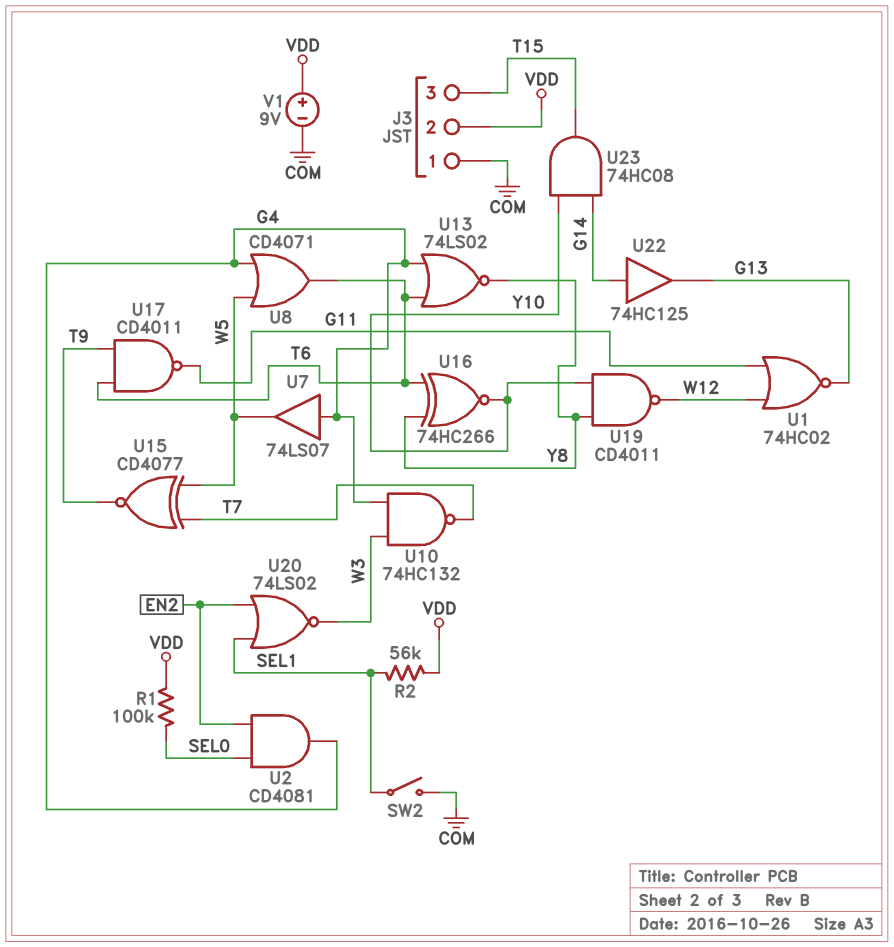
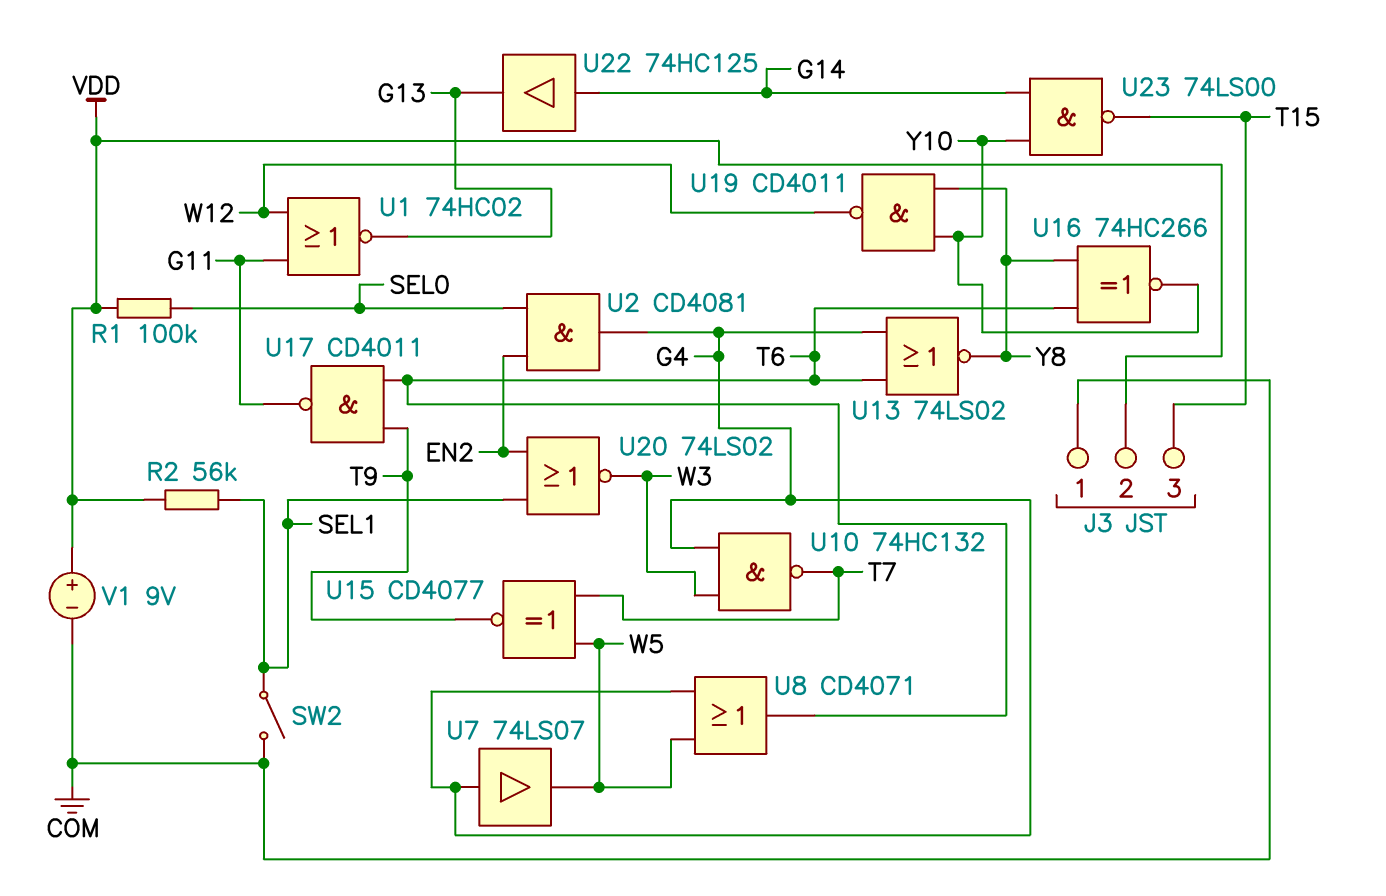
U23: AND 74HC08 (in G14, in Y10, out T15) -> NAND 74LS00 (in G14, in Y10, out T15)

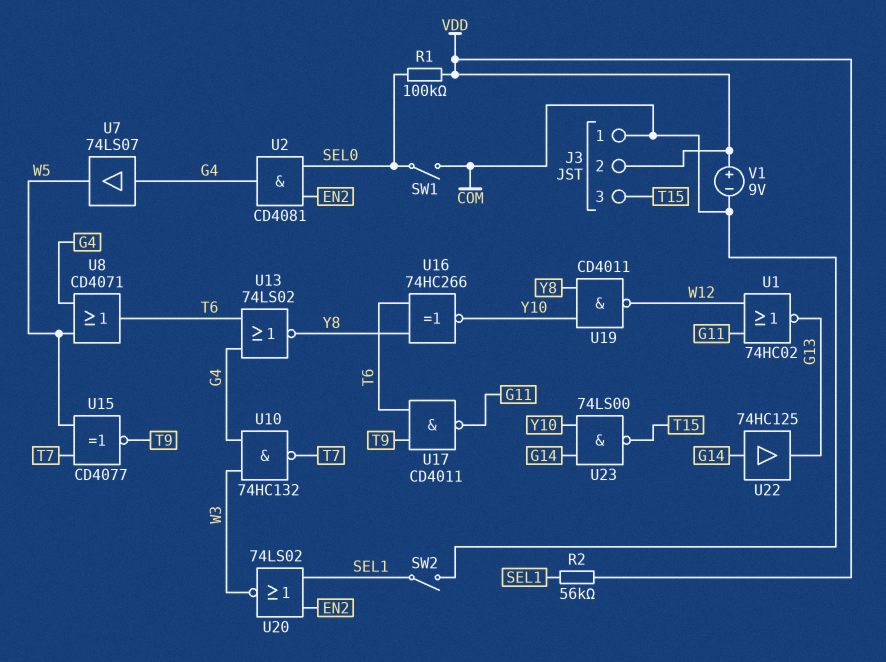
SW1: none -> switch (COM, SEL0)

